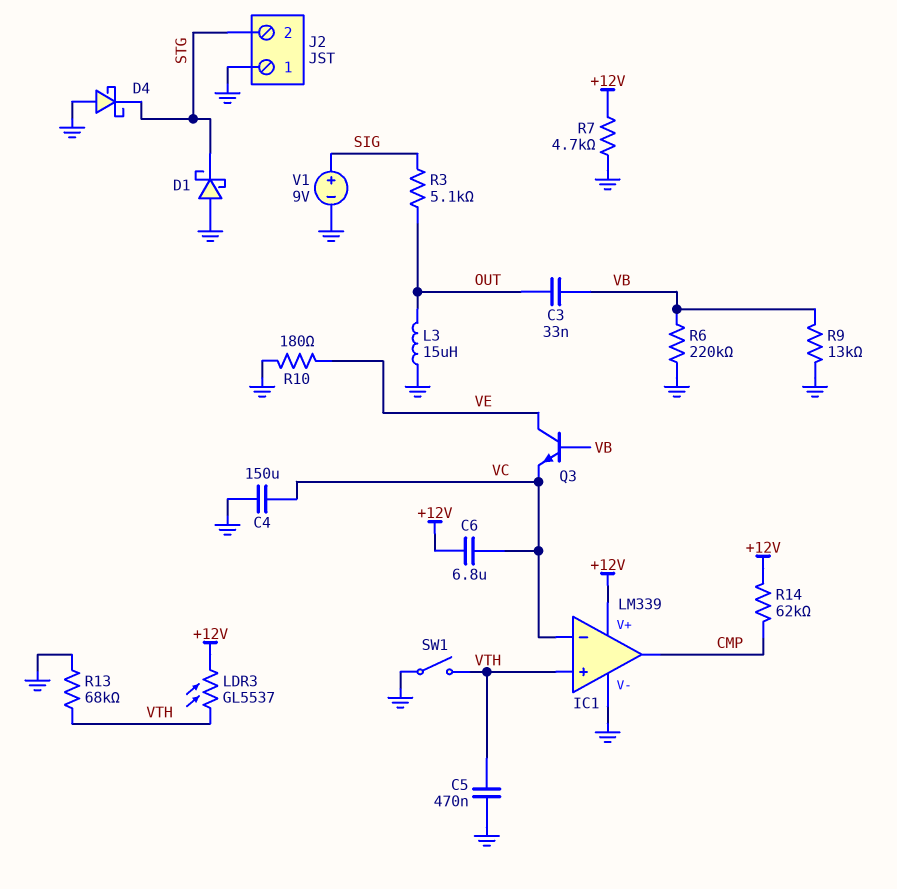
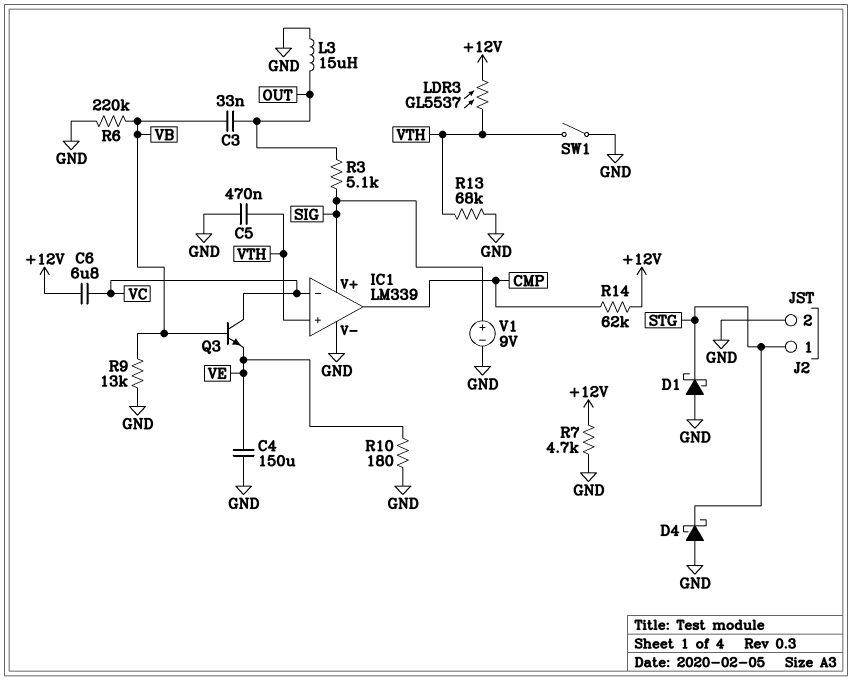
C4: 150uF (GND, VC) -> 150uF (GND, VE)
IC1 pin V+: +12V -> SIG
J2 pin 1: GND -> STG
J2 pin 2: STG -> GND
Q3: NPN (B VB, C VE, E VC) -> NPN (B VB, C VC, E VE)

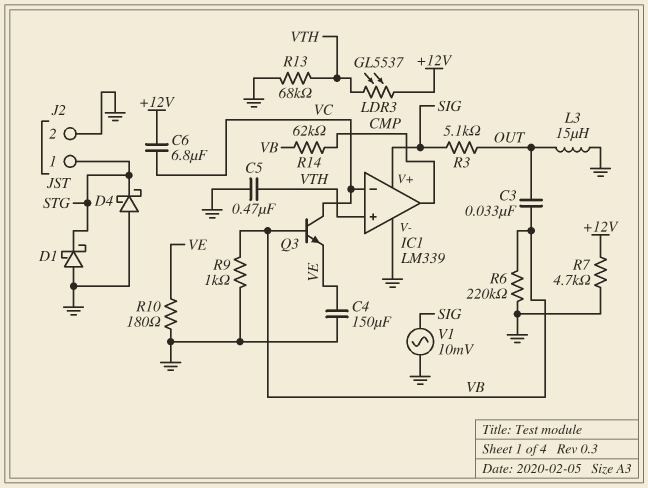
R9: 13k (GND, VB) -> 1k (GND, VB)
R14: 62k (+12V, CMP) -> 62k (CMP, VB)
SW1: switch (GND, VTH) -> none
V1: 9V (plus SIG, minus GND) -> AC 10mV (GND, SIG)

